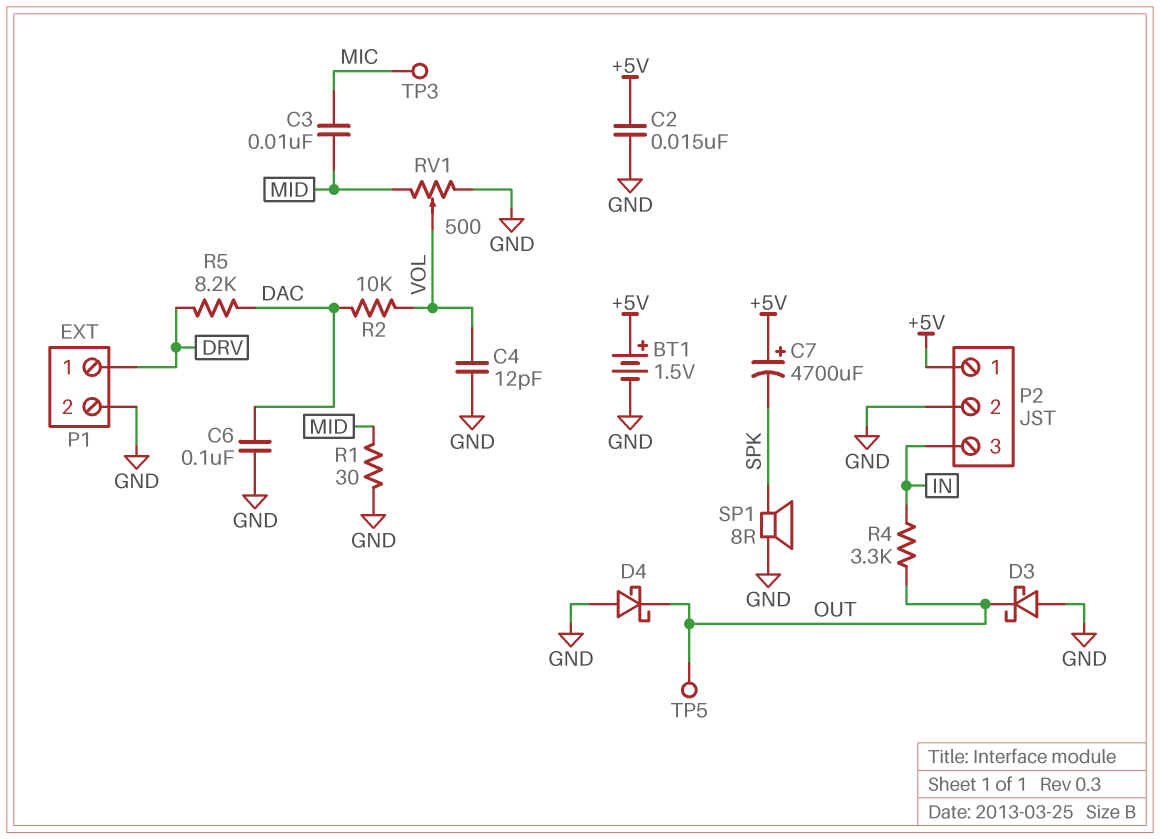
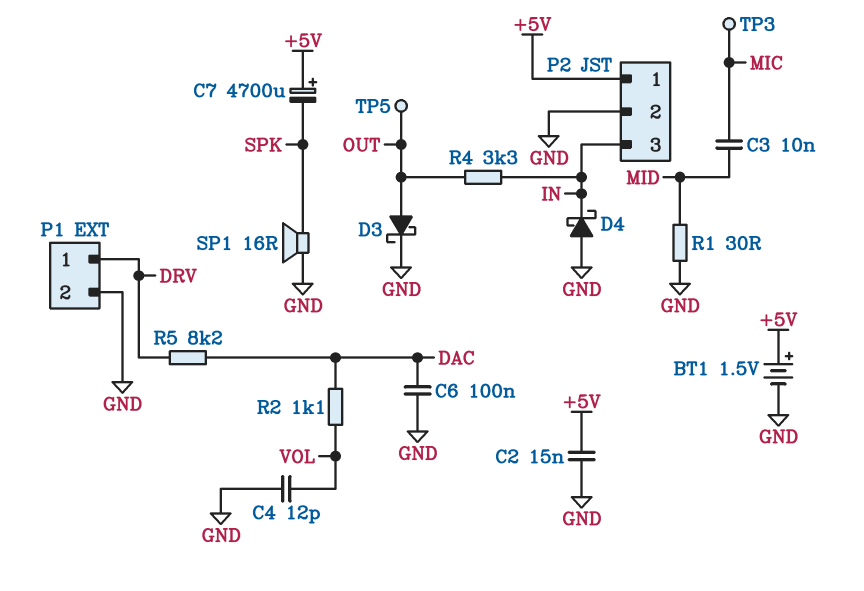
D3: schottky (A GND, K OUT) -> schottky (A OUT, K GND)
D4: schottky (A GND, K OUT) -> schottky (A GND, K IN)
R2: 10k (DAC, VOL) -> 1.1k (DAC, VOL)
RV1: 500 (GND, MID, wiper VOL) -> none
SP1: speaker 8R (GND, SPK) -> speaker 16R (GND, SPK)

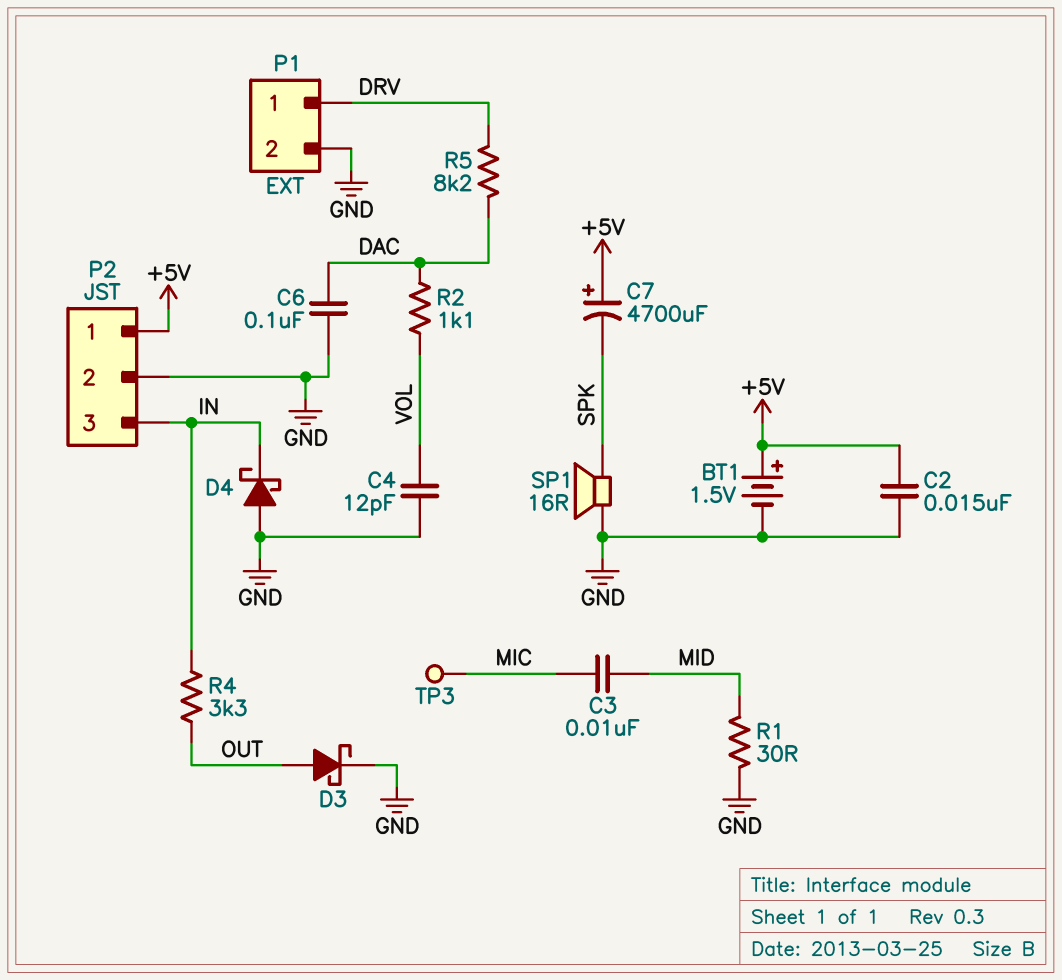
TP5: test point (OUT) -> none

